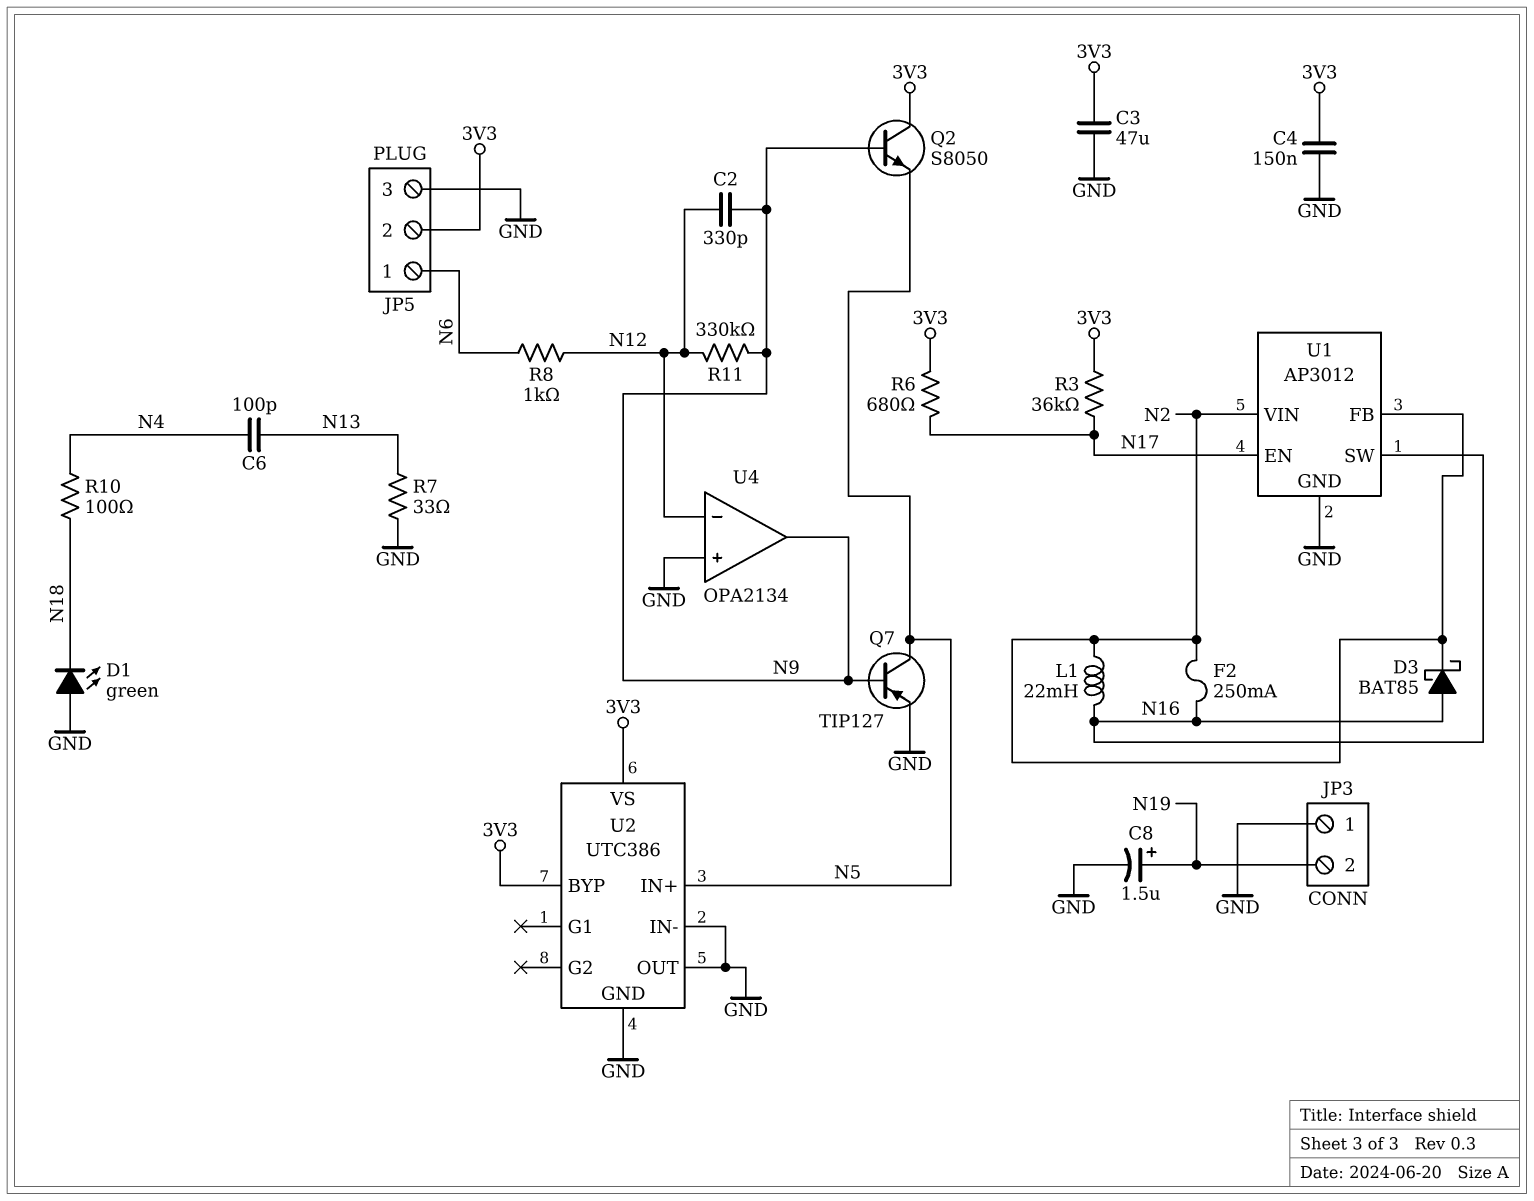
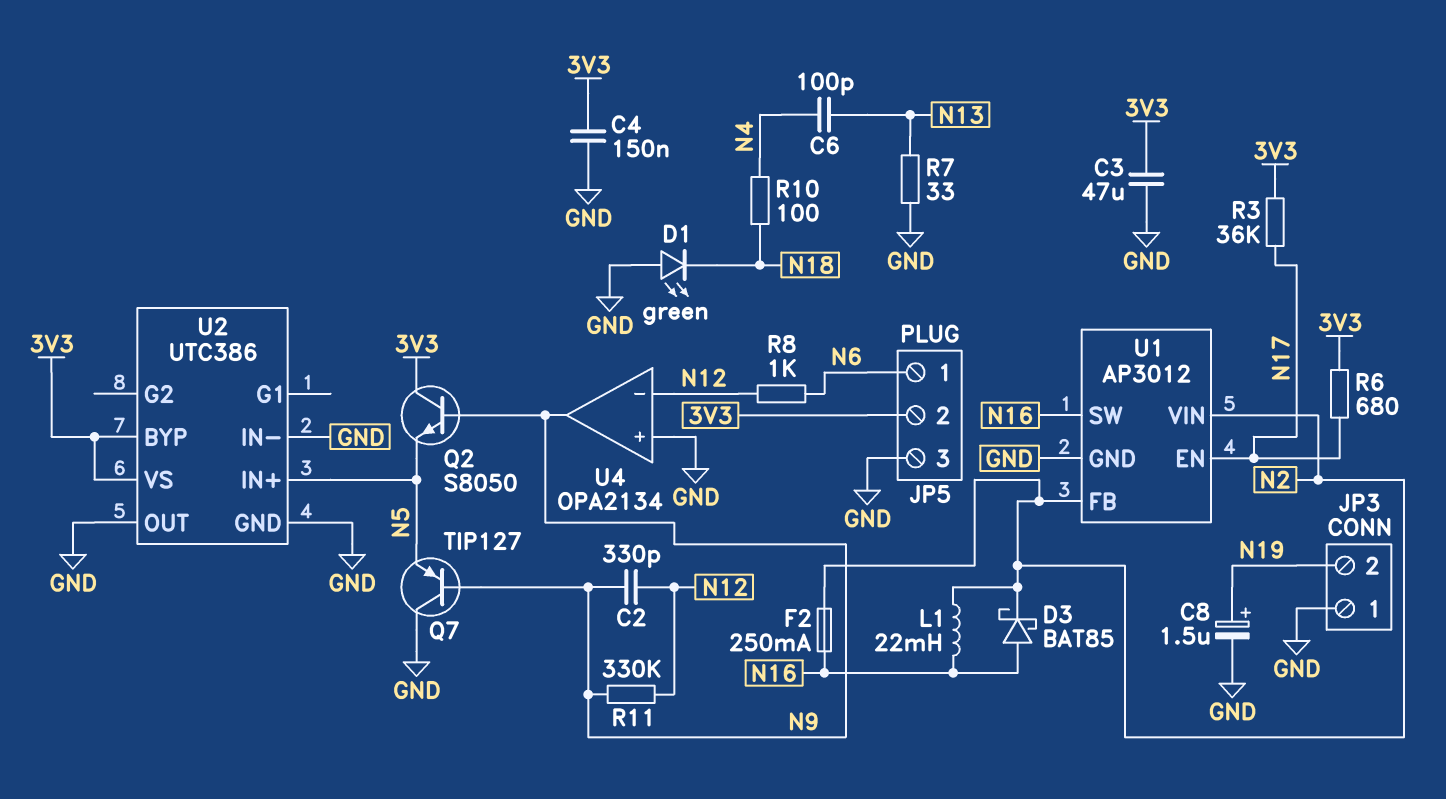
Q7: PNP TIP127 (B N9, C N5, E GND) -> PNP TIP127 (B N9, C GND, E N5)

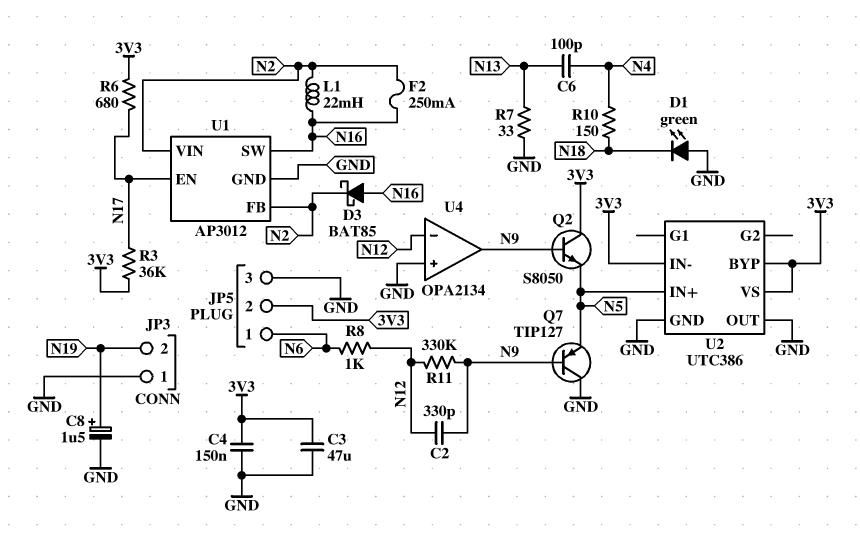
R10: 100 (N4, N18) -> 150 (N4, N18)
U2 pin IN-: GND -> 3V3

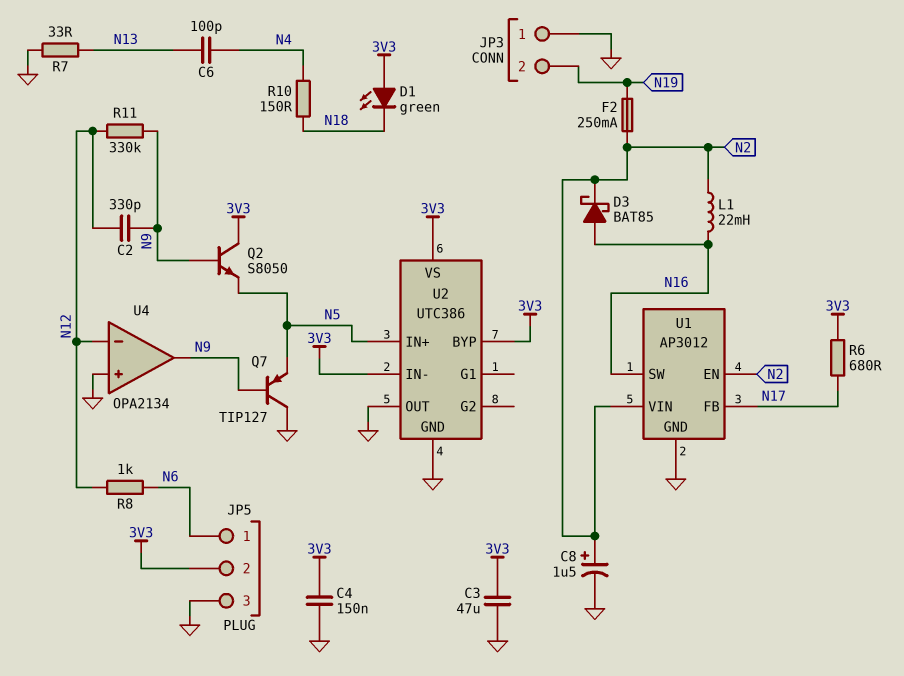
C8: 1.5uF (plus N19, minus GND) -> 1.5uF (plus N2, minus GND)
D1: LED green (A GND, K N18) -> LED green (A 3V3, K N18)
F2: 250mA (N2, N16) -> 250mA (N2, N19)
R3: 36k (3V3, N17) -> none
U1 pin EN: N17 -> N2
U1 pin FB: N2 -> N17

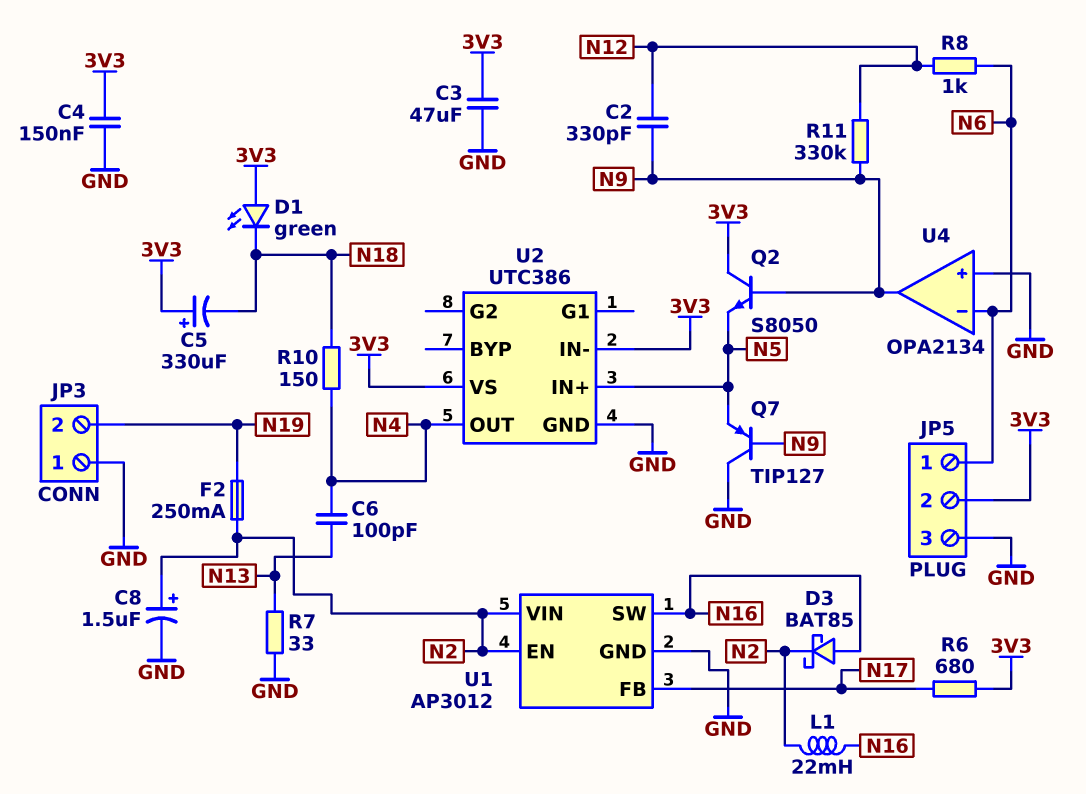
C5: none -> 330uF (plus 3V3, minus N18)
U2 pin BYP: 3V3 -> none
U2 pin OUT: GND -> N4
U4 pin in-: N12 -> N6

